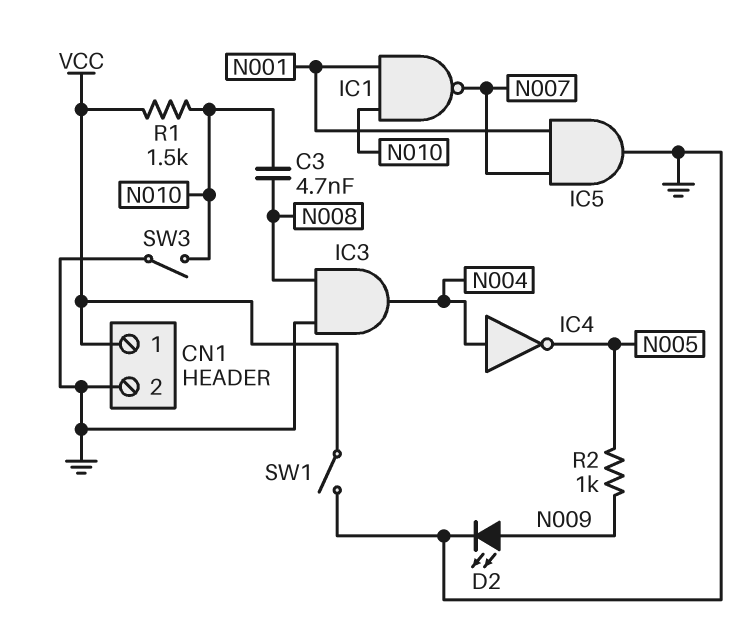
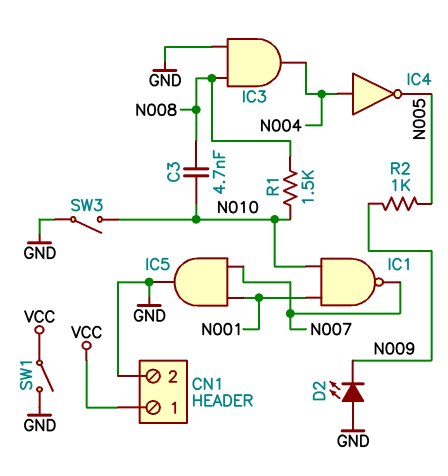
D2: LED (A N009, K GND) -> LED (A GND, K N009)
R1: 1.5k (N010, VCC) -> 1.5k (N008, N010)

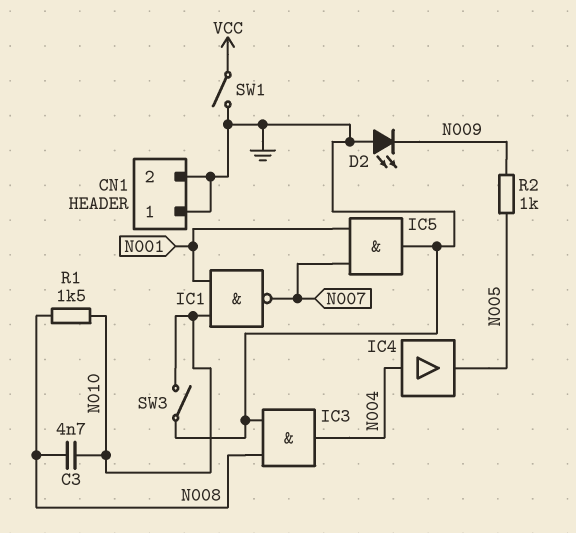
CN1 pin 1: VCC -> GND
IC4: NOT (in N004, out N005) -> buffer (in N004, out N005)

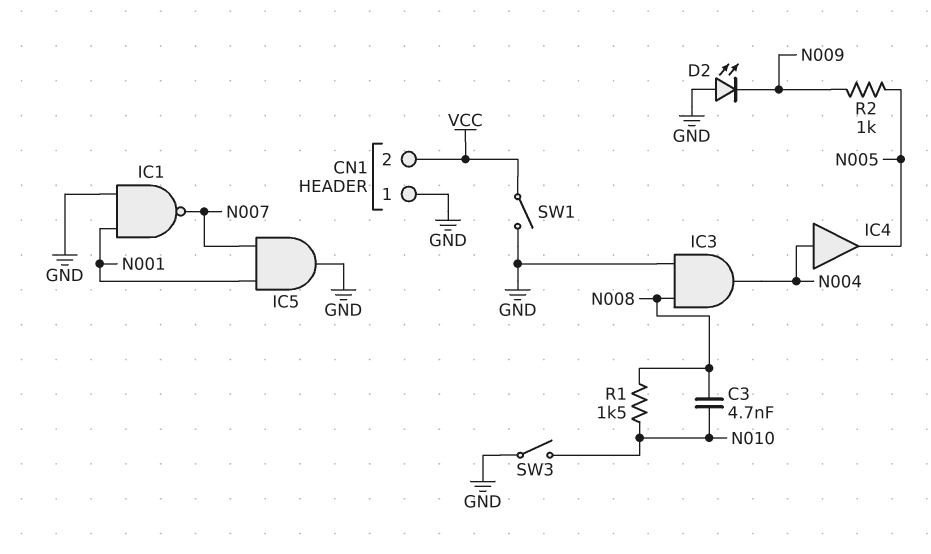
CN1 pin 2: GND -> VCC
IC1: NAND (in N001, in N010, out N007) -> NAND (in GND, in N001, out N007)

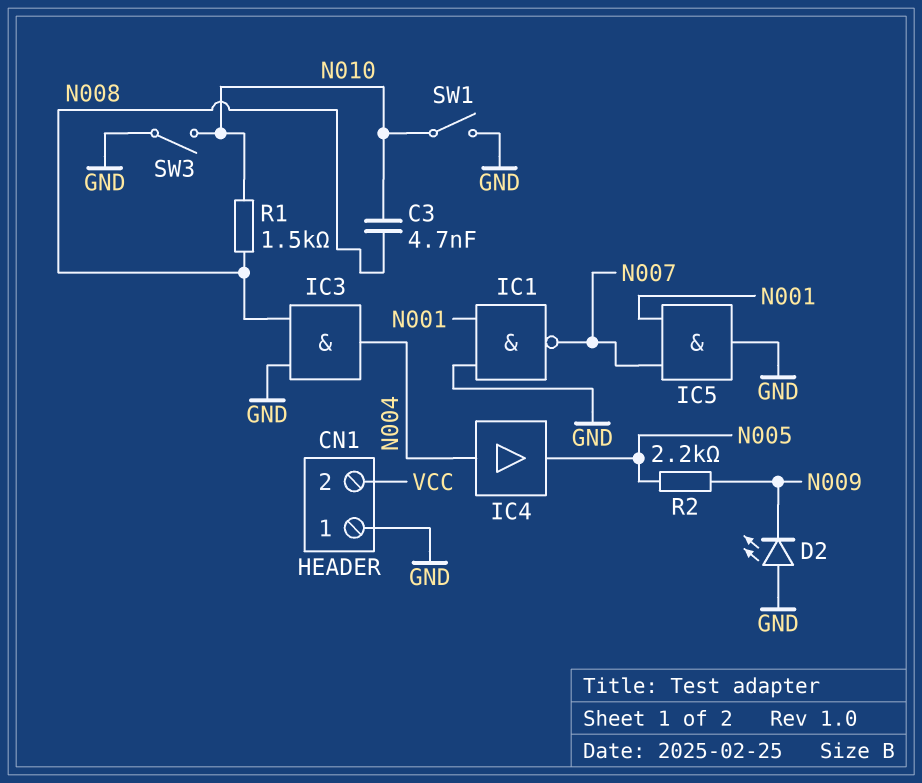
R2: 1k (N005, N009) -> 2.2k (N005, N009)
SW1: switch (GND, VCC) -> switch (GND, N010)

